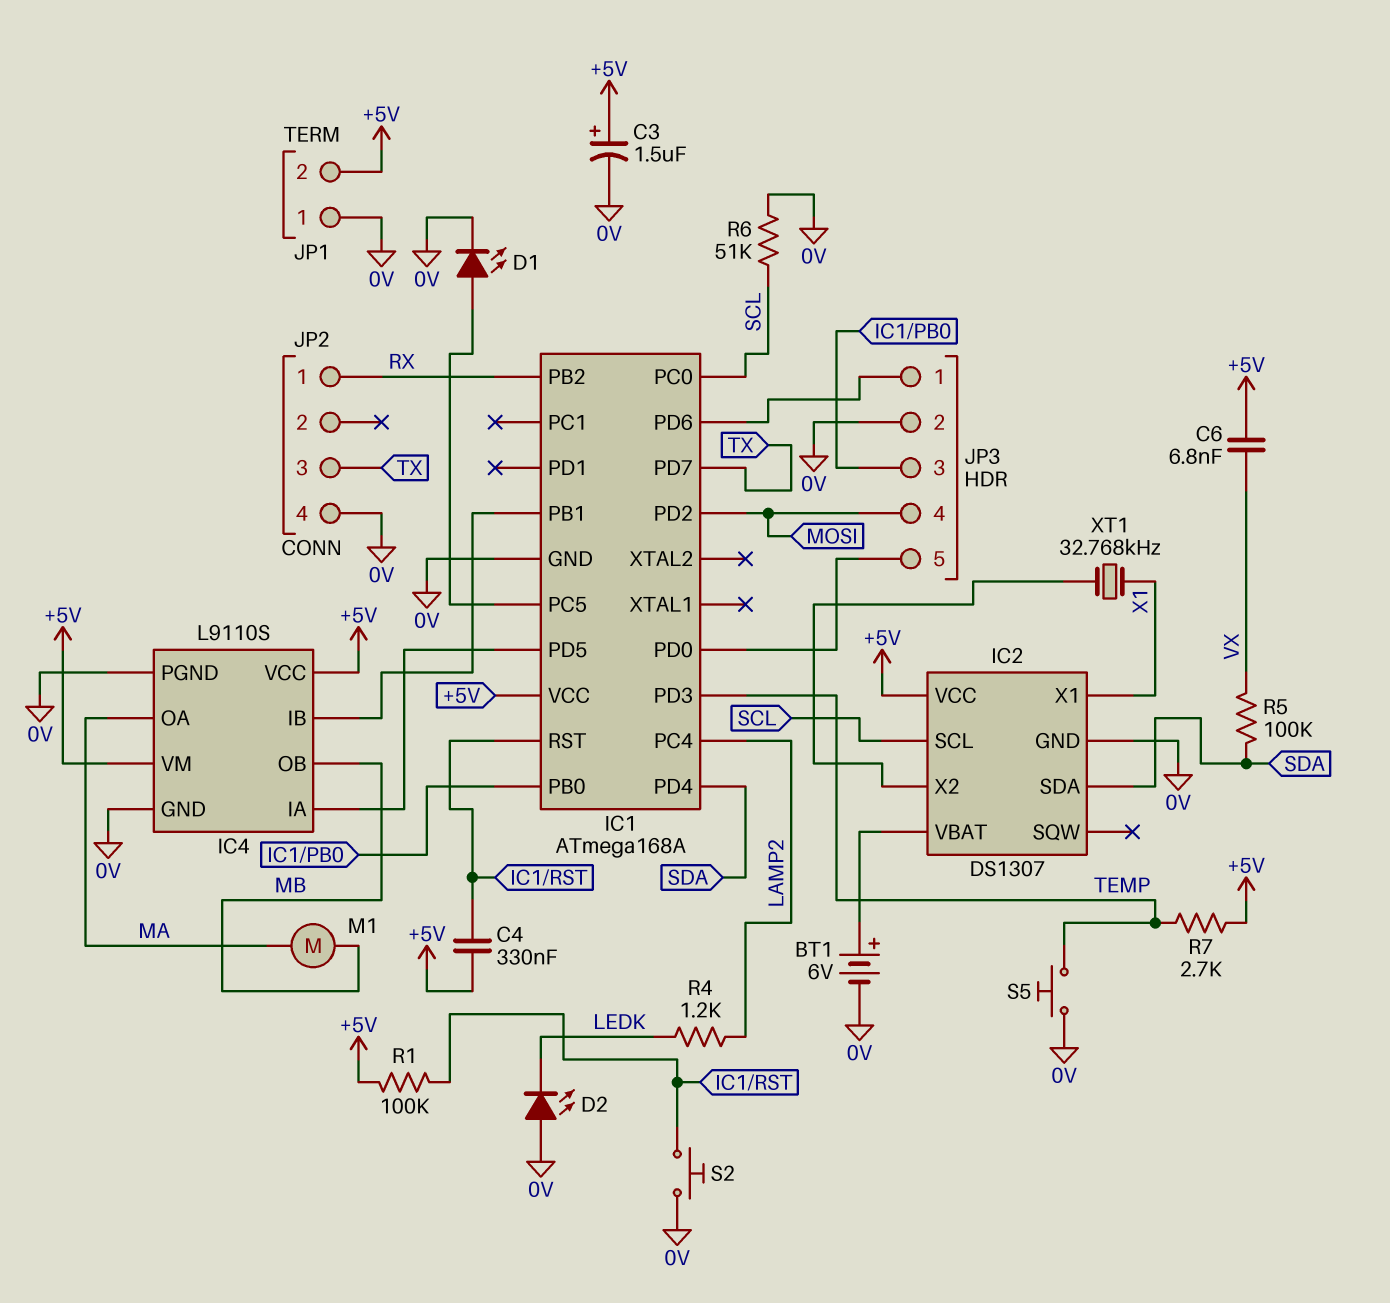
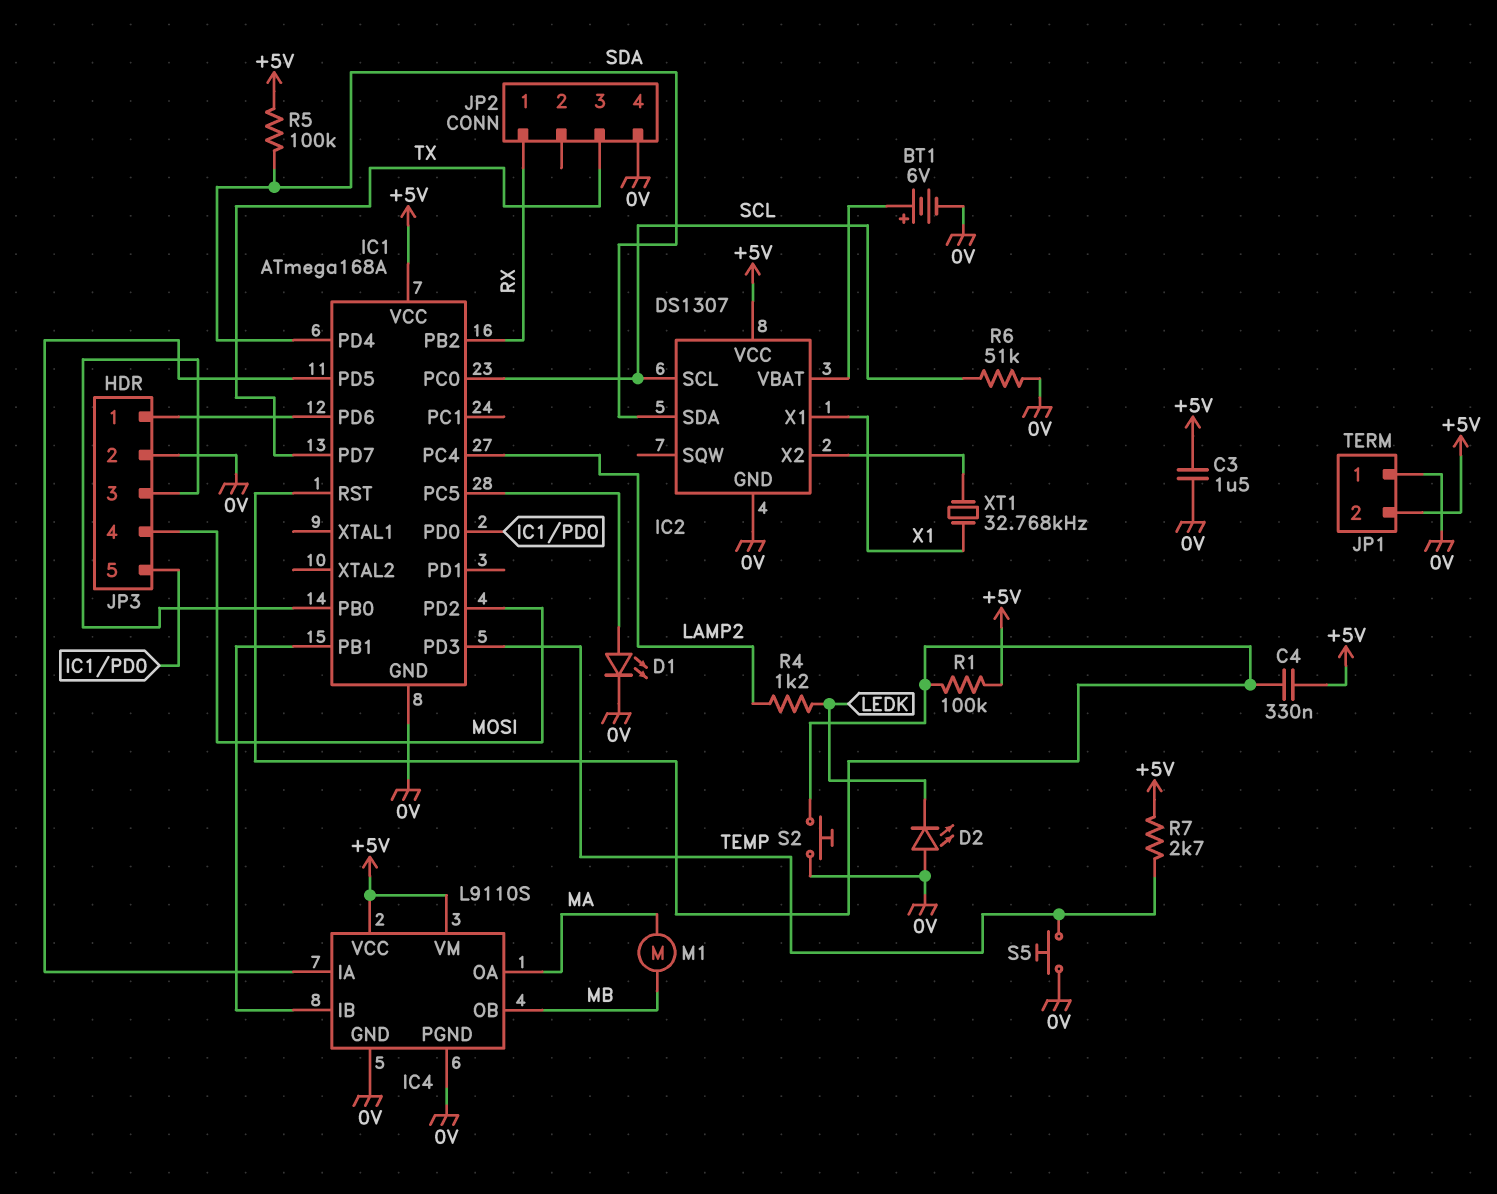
C3: 1.5uF (plus +5V, minus 0V) -> 1.5uF (+5V, 0V)
C6: 6.8nF (+5V, VX) -> none
R5: 100k (SDA, VX) -> 100k (+5V, SDA)

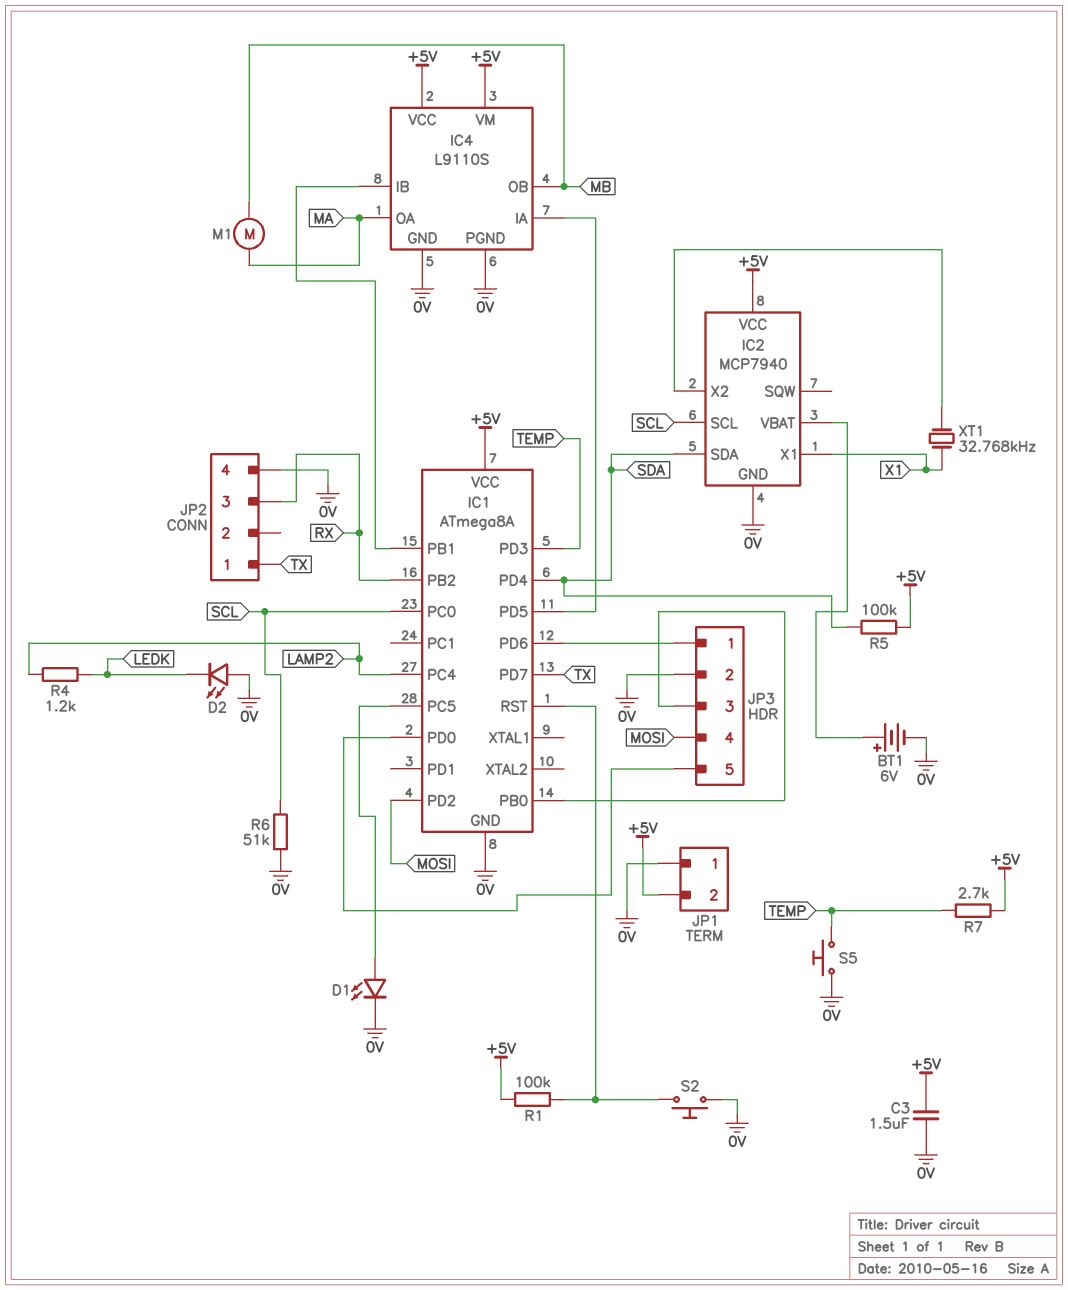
C4: 330nF (+5V, IC1/RST) -> none
IC1: ATmega168A -> ATmega8A
IC2: DS1307 -> MCP7940
JP2 pin 1: RX -> TX
JP2 pin 3: TX -> RX

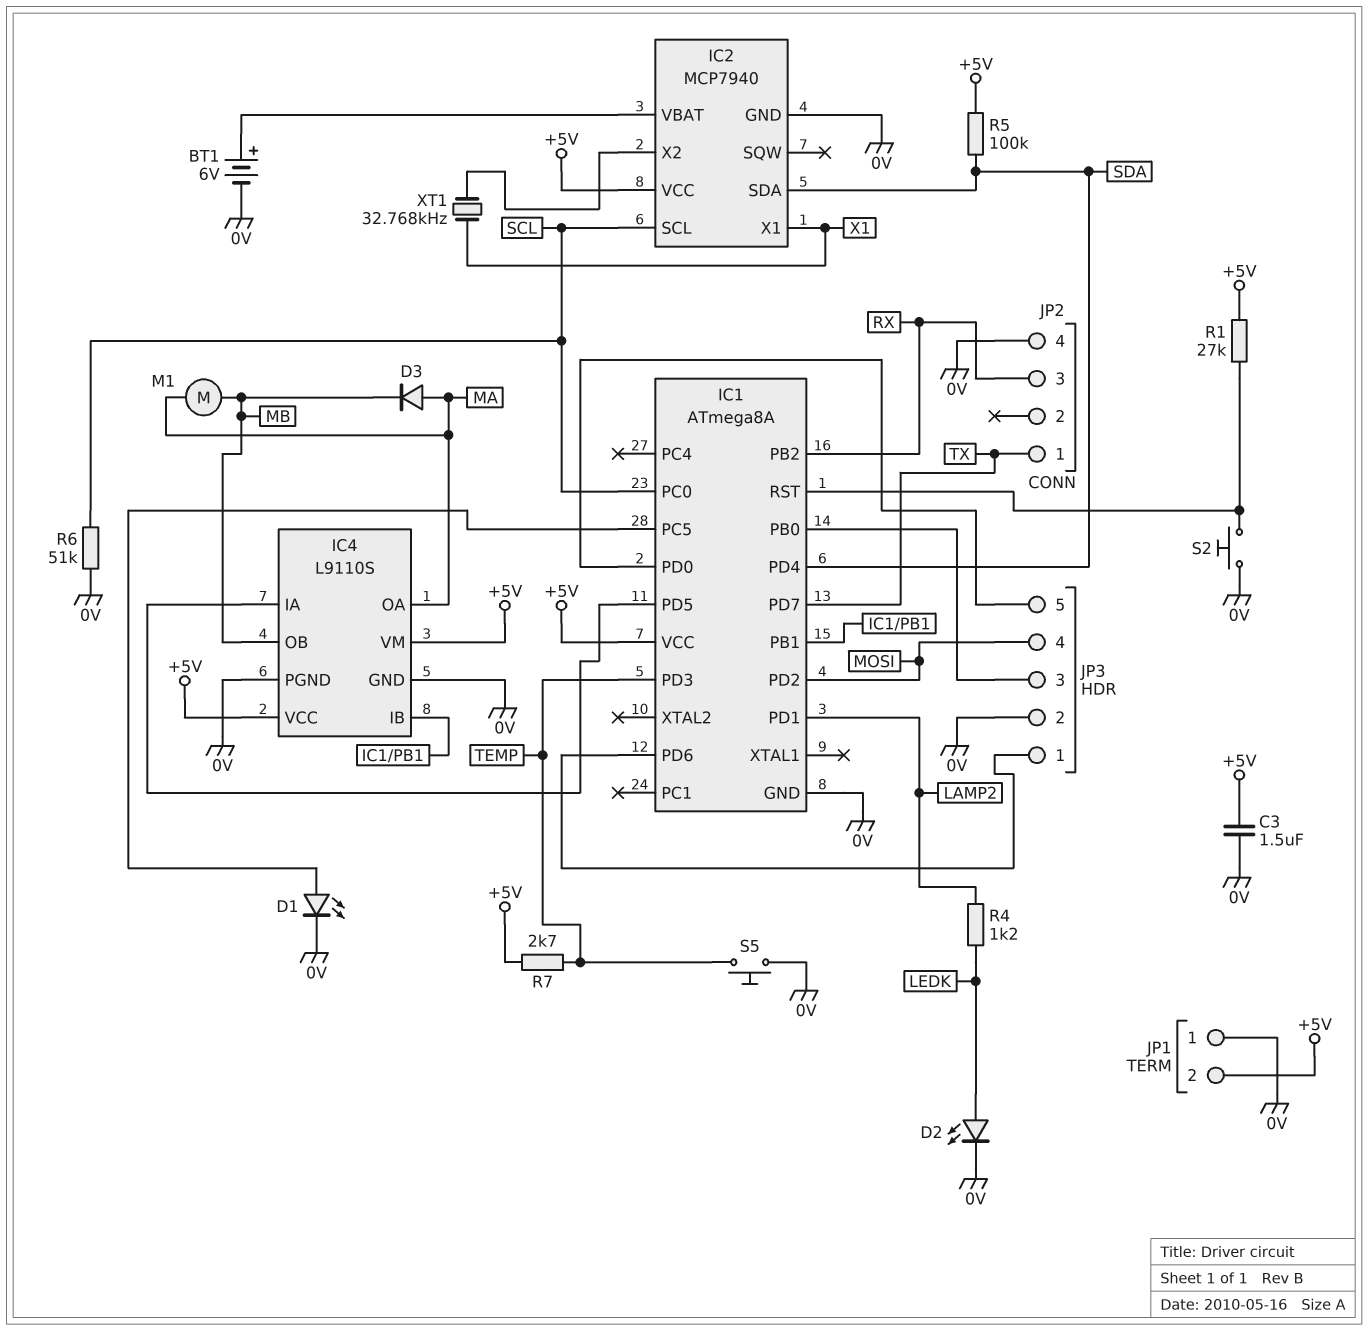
D2: LED (A 0V, K LEDK) -> LED (A LEDK, K 0V)
D3: none -> diode (A MA, K MB)
IC1 pin PC4: LAMP2 -> none
IC1 pin PD1: none -> LAMP2
R1: 100k (+5V, IC1/RST) -> 27k (+5V, IC1/RST)

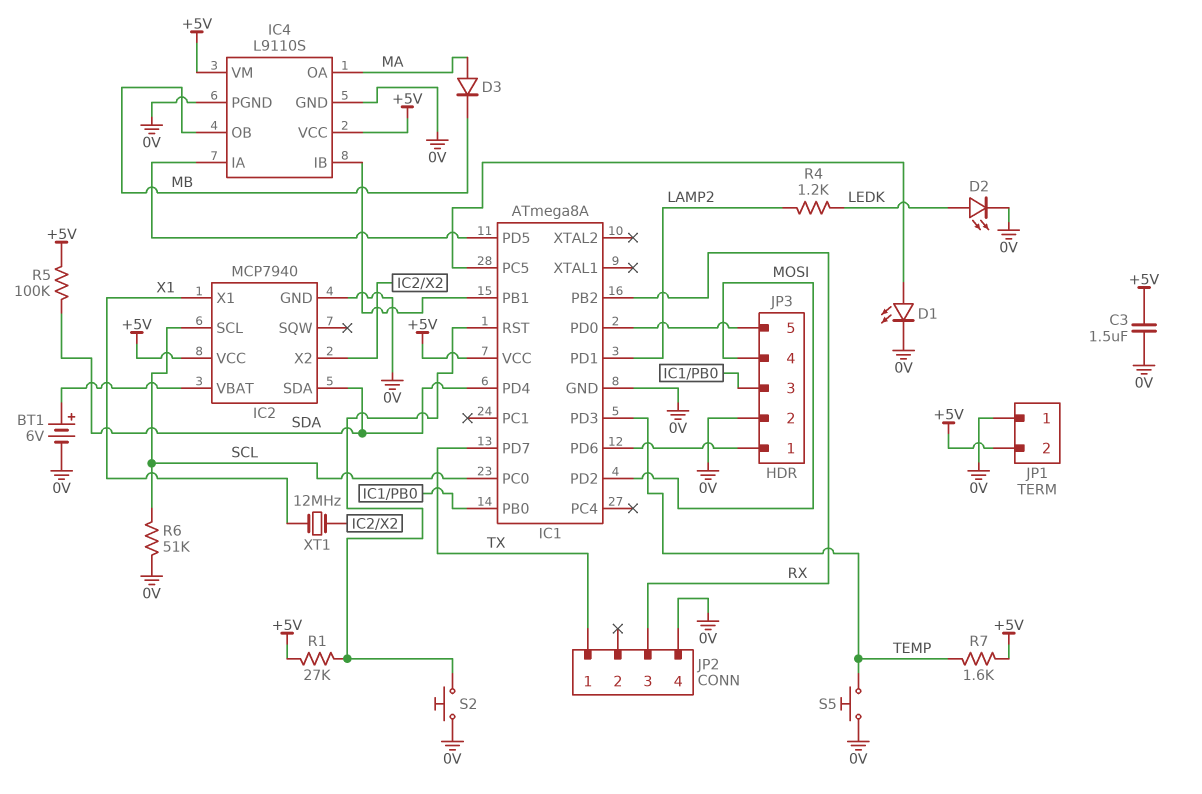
M1: motor (MA, MB) -> none
R7: 2.7k (+5V, TEMP) -> 1.6k (+5V, TEMP)
XT1: 32.768kHz (IC2/X2, X1) -> 12MHz (IC2/X2, X1)

